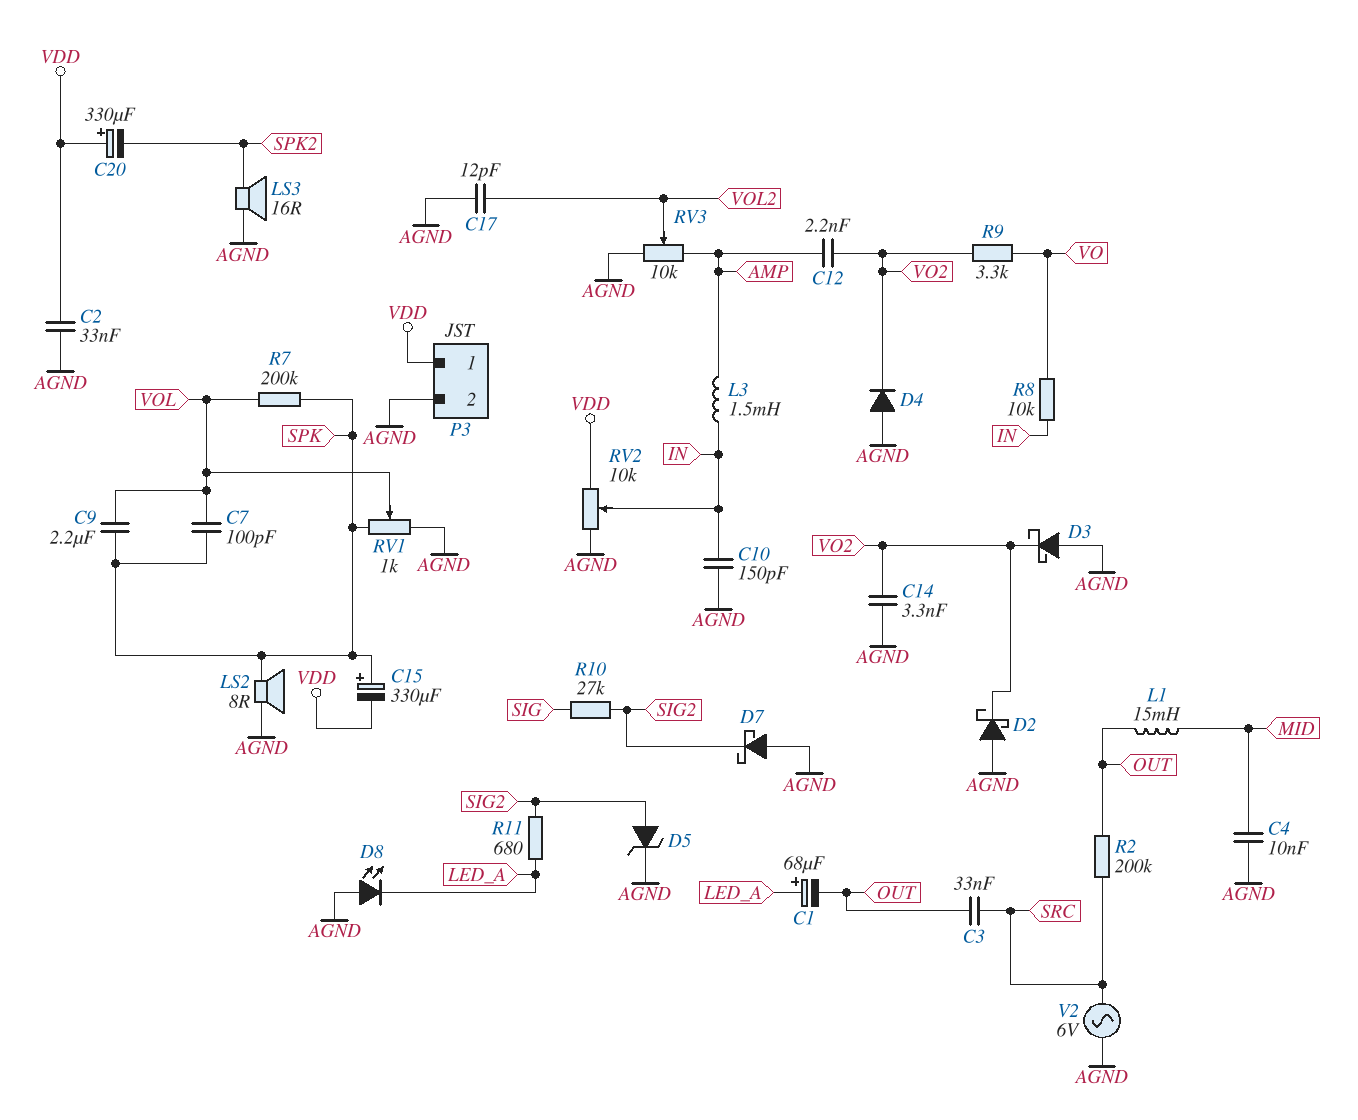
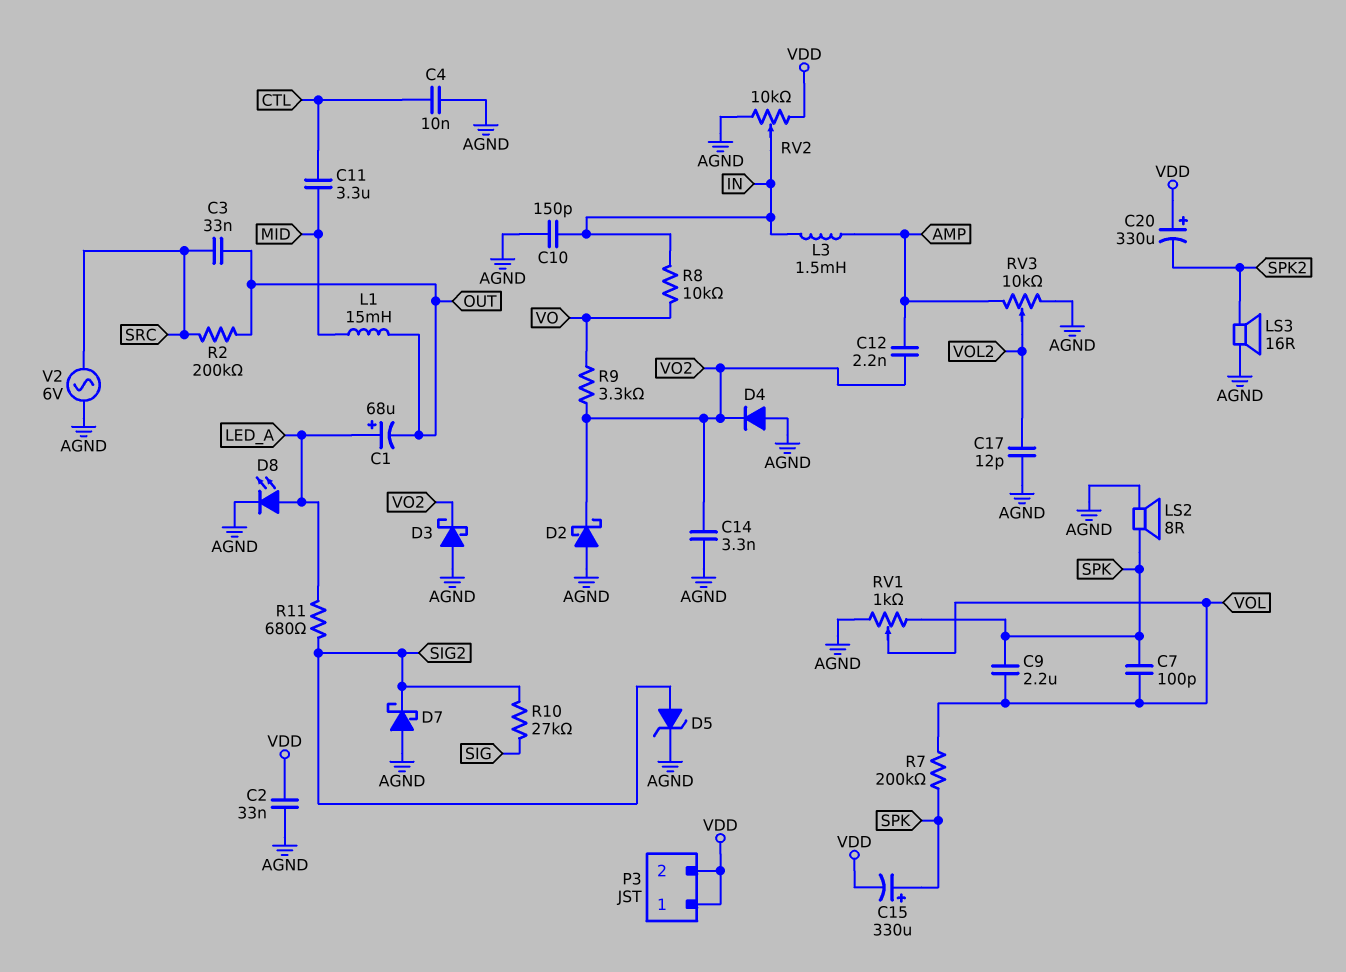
C4: 10nF (AGND, MID) -> 10nF (AGND, CTL)
C11: none -> 3.3uF (CTL, MID)
D8: LED (A AGND, K LED_A) -> LED (A LED_A, K AGND)
P3 pin 2: AGND -> VDD

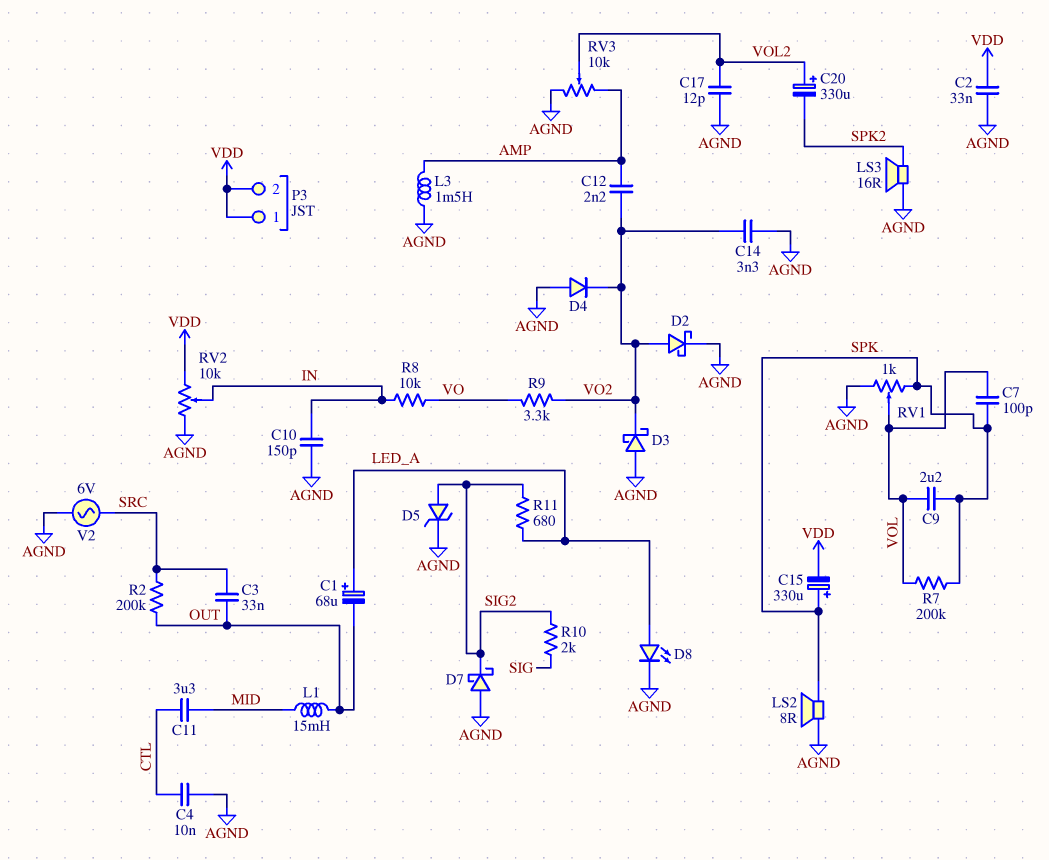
C20: 330uF (plus VDD, minus SPK2) -> 330uF (plus VOL2, minus SPK2)
D2: schottky (A AGND, K VO2) -> schottky (A VO2, K AGND)
L3: 1.5mH (AMP, IN) -> 1.5mH (AGND, AMP)
R10: 27k (SIG, SIG2) -> 2k (SIG, SIG2)

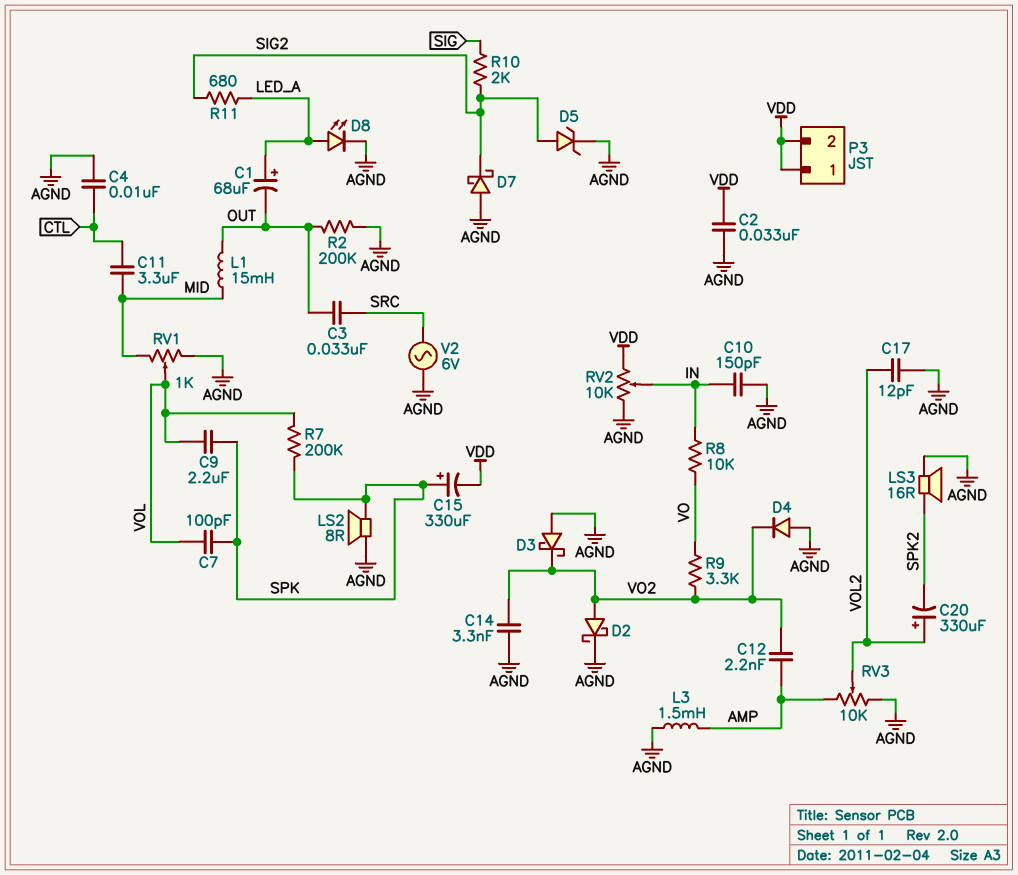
R2: 200k (OUT, SRC) -> 200k (AGND, OUT)
RV1: 1k (AGND, SPK, wiper VOL) -> 1k (AGND, MID, wiper VOL)

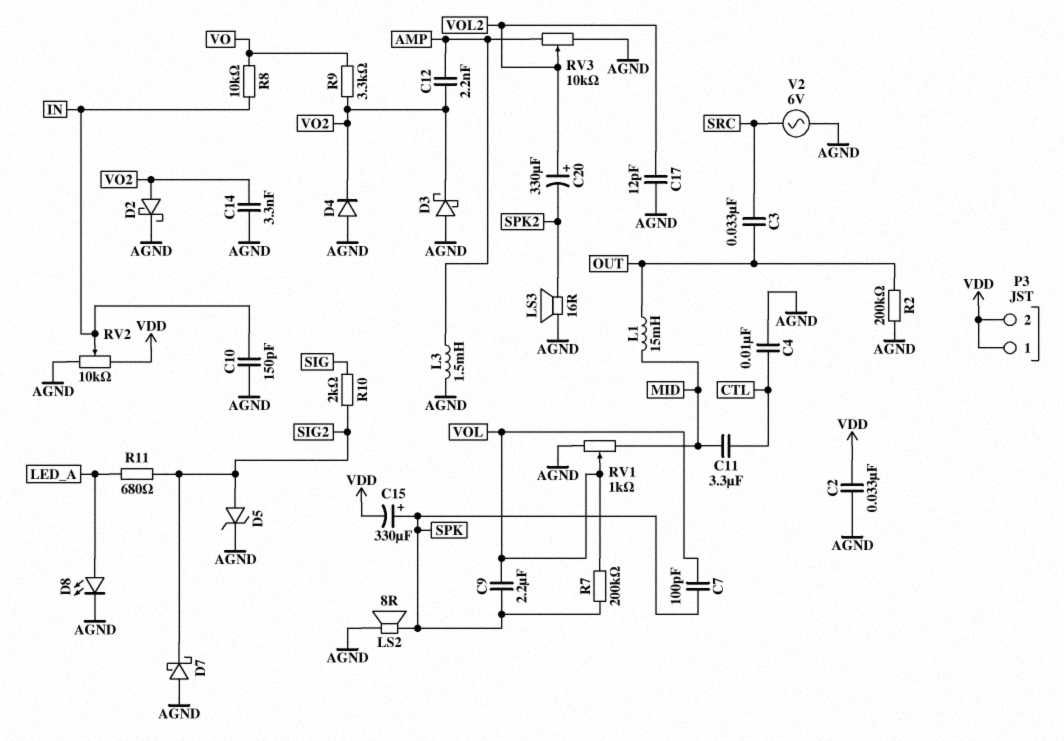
C1: 68uF (plus LED_A, minus OUT) -> none

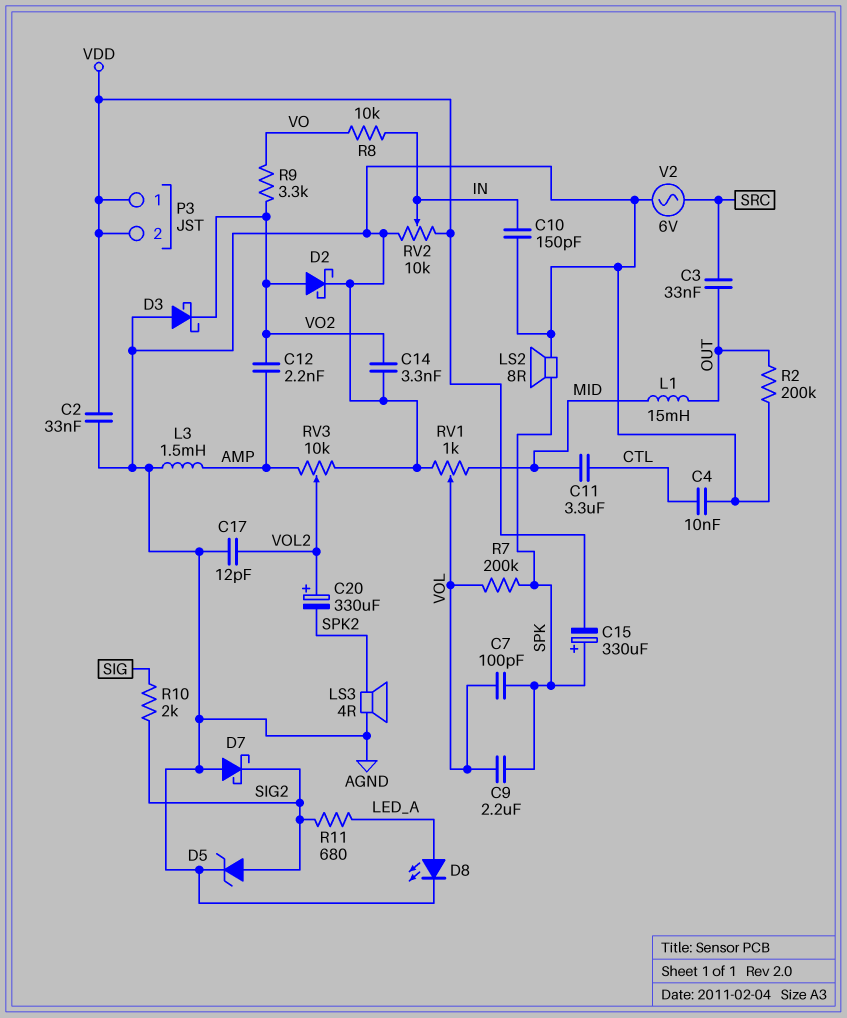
D4: diode (A AGND, K VO2) -> none
LS3: speaker 16R (AGND, SPK2) -> speaker 4R (AGND, SPK2)

